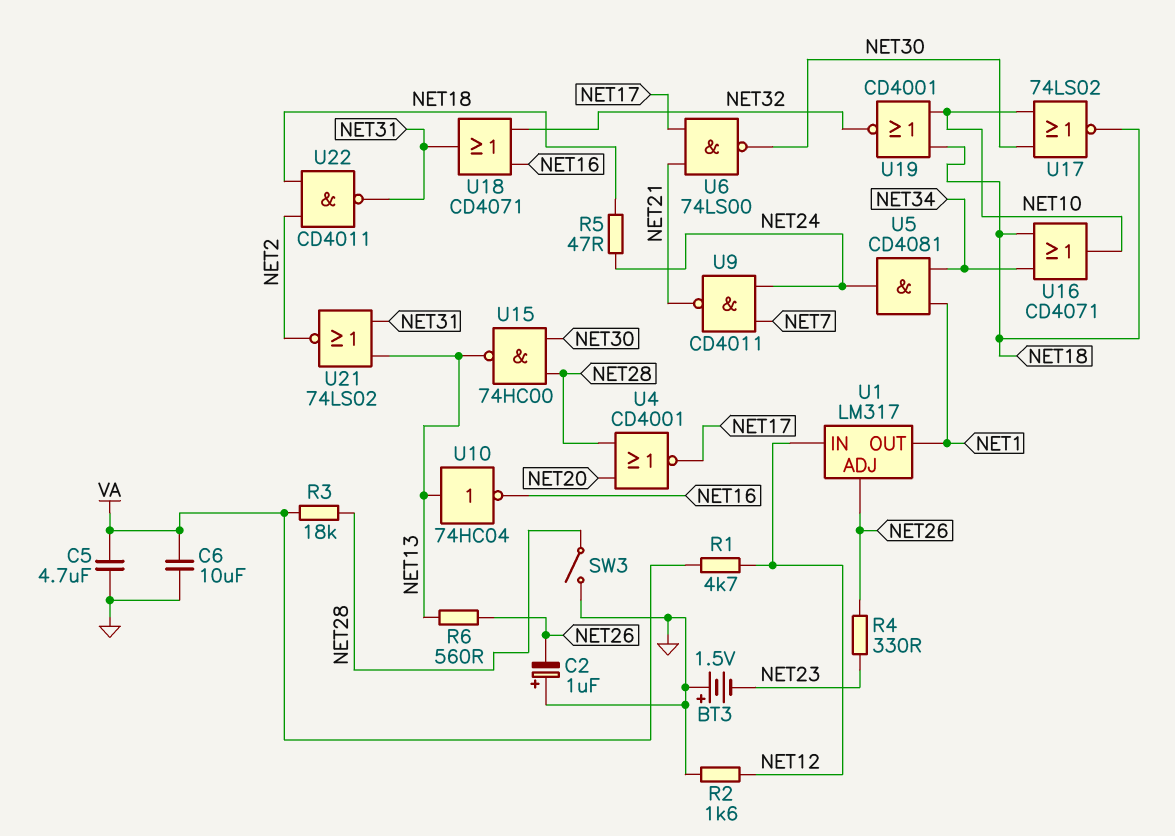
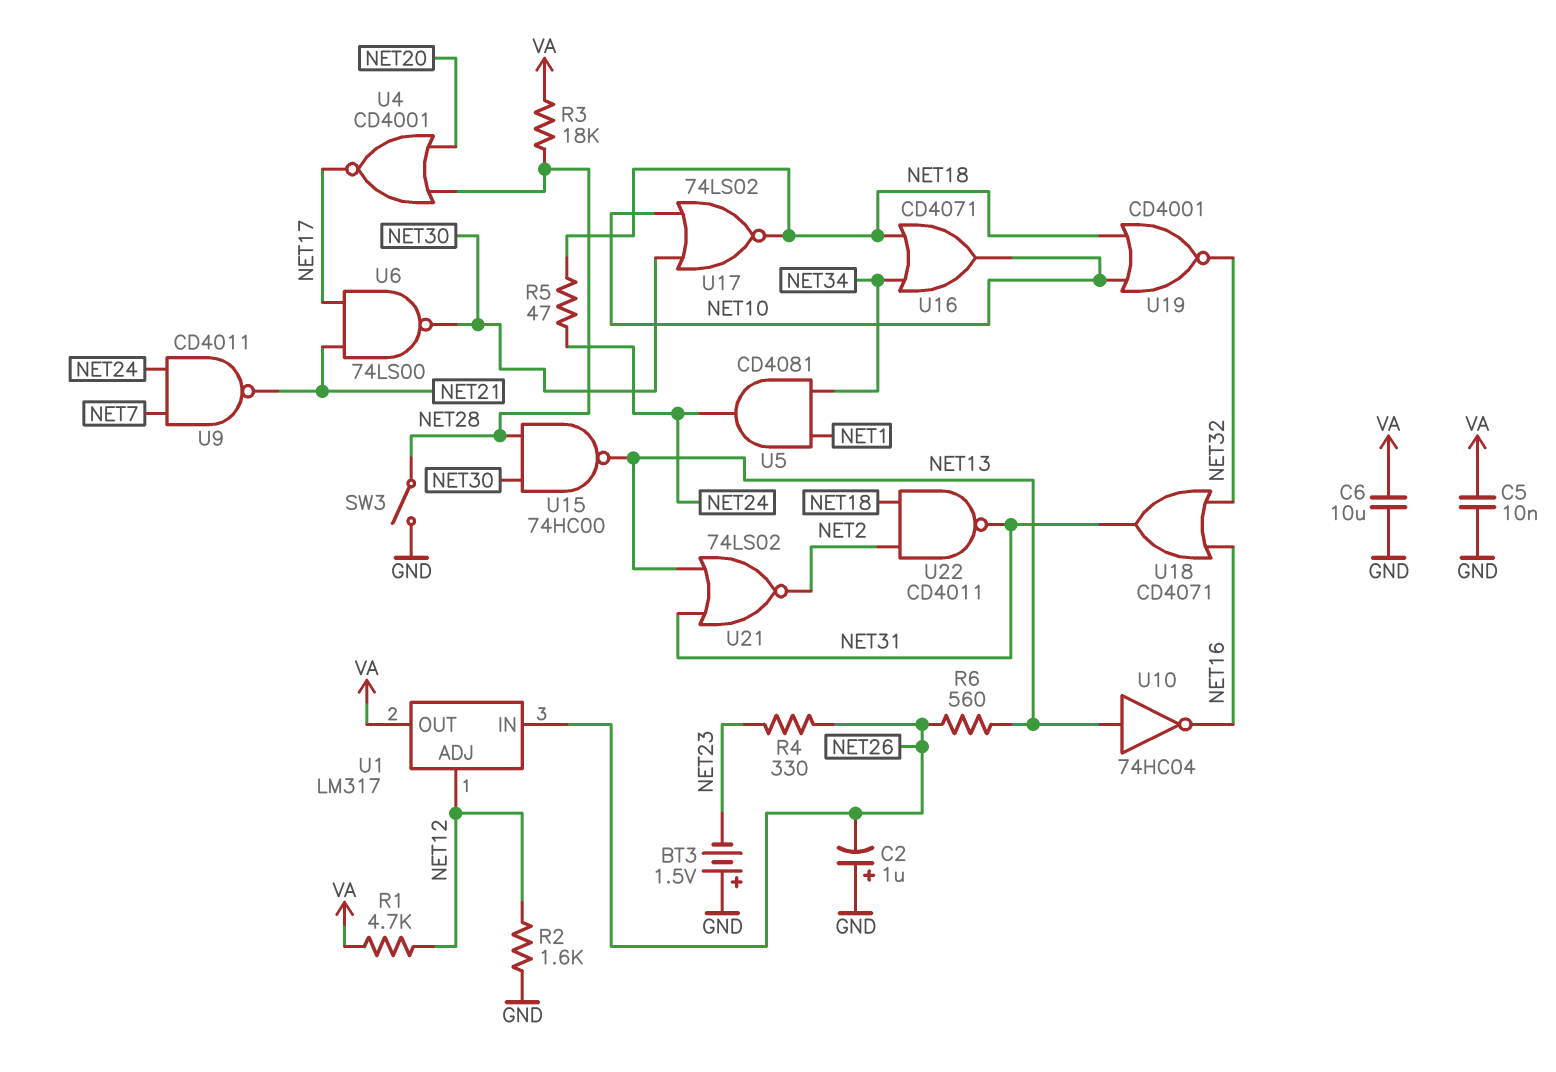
C5: 4.7uF (GND, VA) -> 10nF (GND, VA)
U1 pin ADJ: NET26 -> NET12
U1 pin IN: NET12 -> NET26
U1 pin OUT: NET1 -> VA

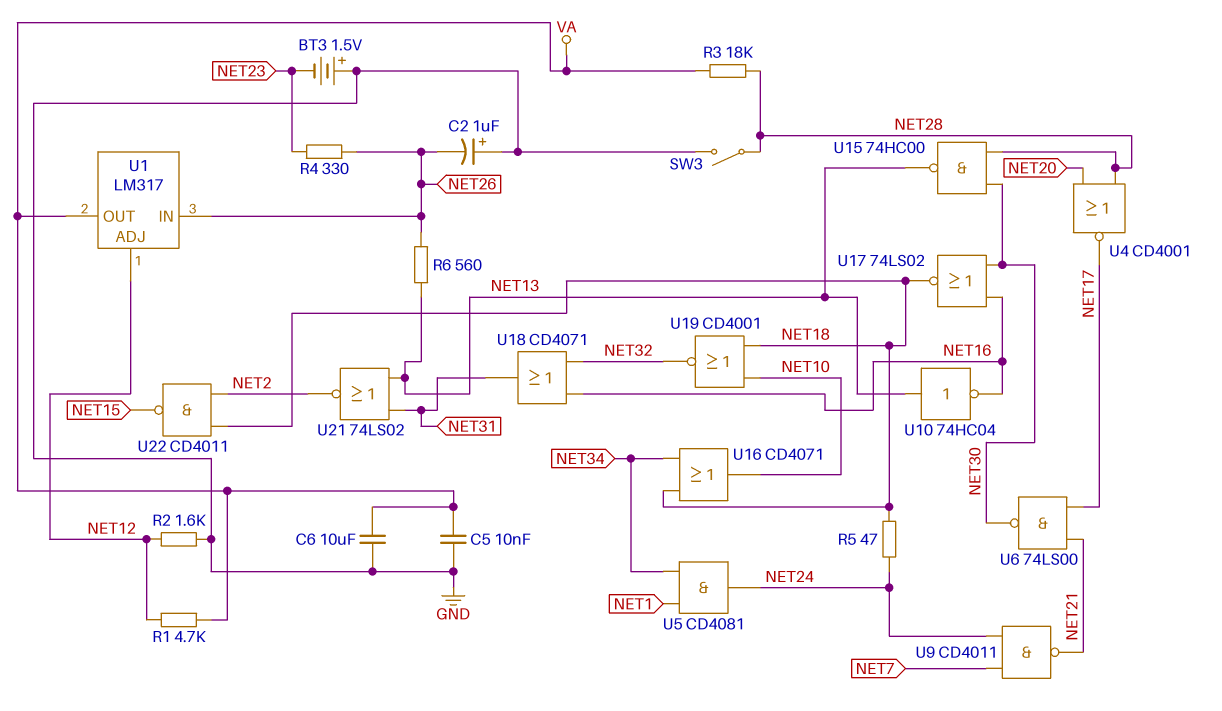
U17: NOR 74LS02 (in NET10, in NET30, out NET18) -> NOR 74LS02 (in NET16, in NET30, out NET18)
U22: NAND CD4011 (in NET2, in NET18, out NET31) -> NAND CD4011 (in NET2, in NET18, out NET15)

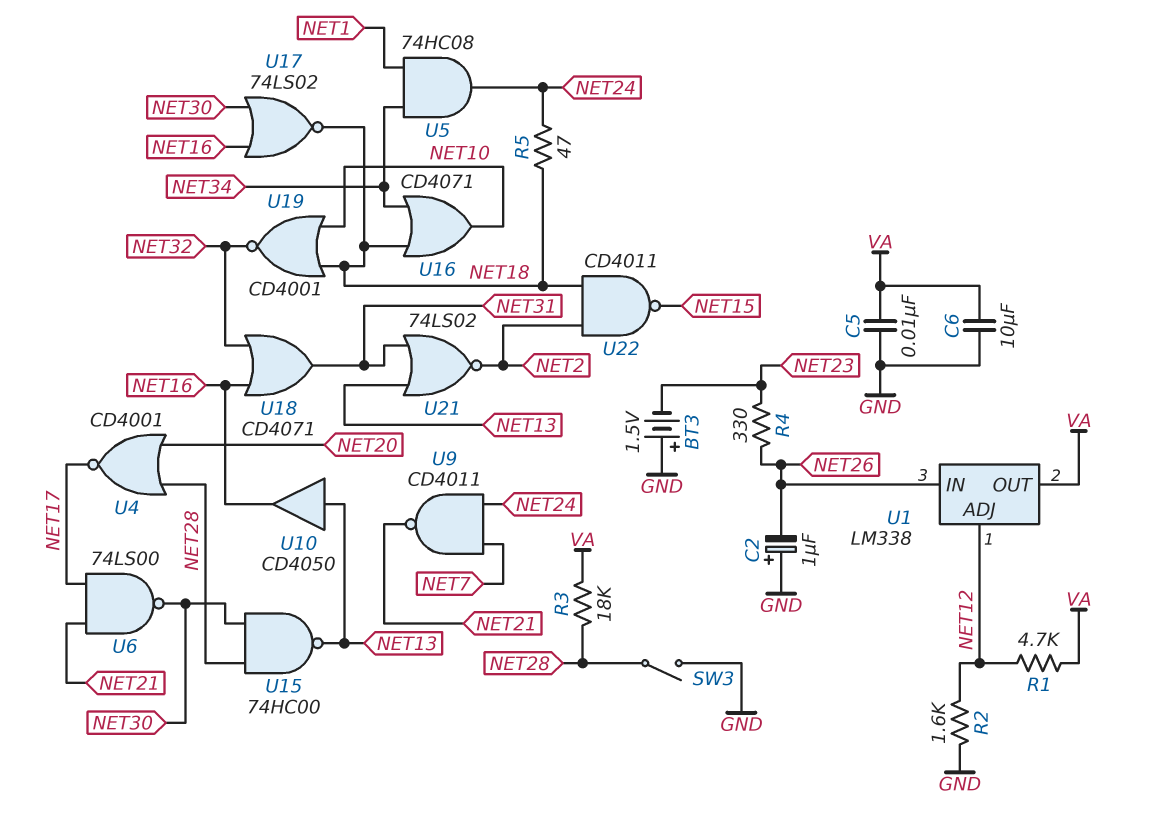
R6: 560 (NET13, NET26) -> none
U1: LM317 -> LM338
U5: AND CD4081 (in NET1, in NET34, out NET24) -> AND 74HC08 (in NET1, in NET34, out NET24)
U10: NOT 74HC04 (in NET13, out NET16) -> buffer CD4050 (in NET13, out NET16)

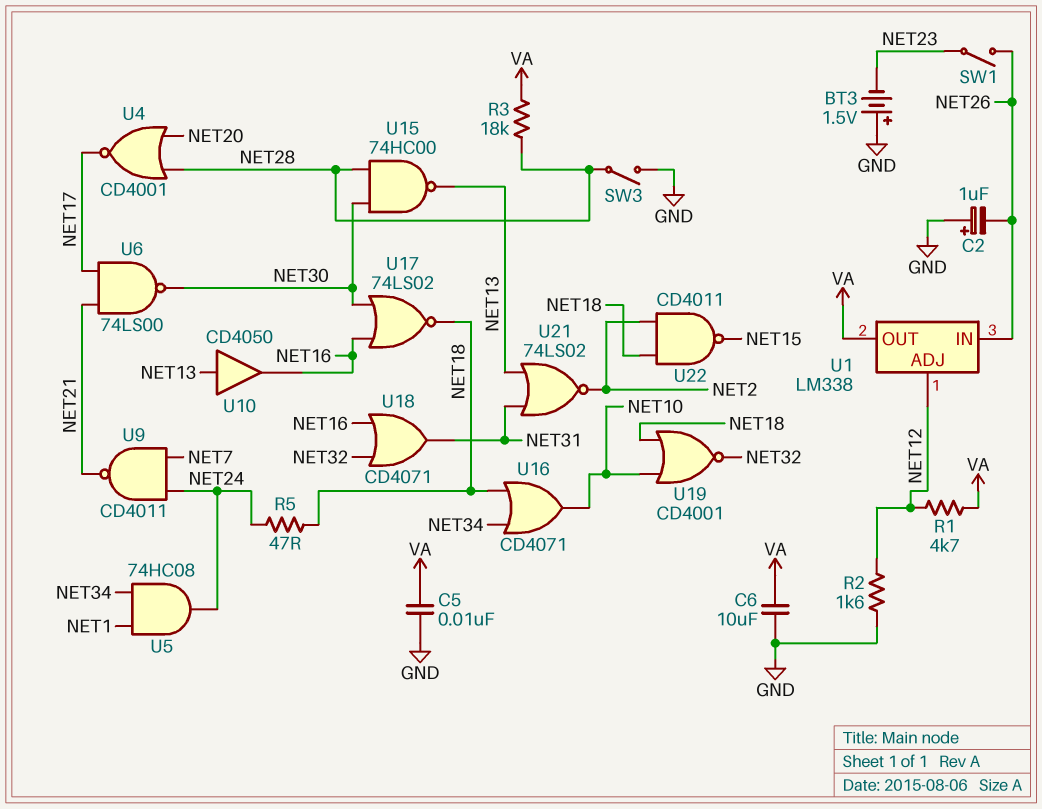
R4: 330 (NET23, NET26) -> none
SW1: none -> switch (NET23, NET26)

